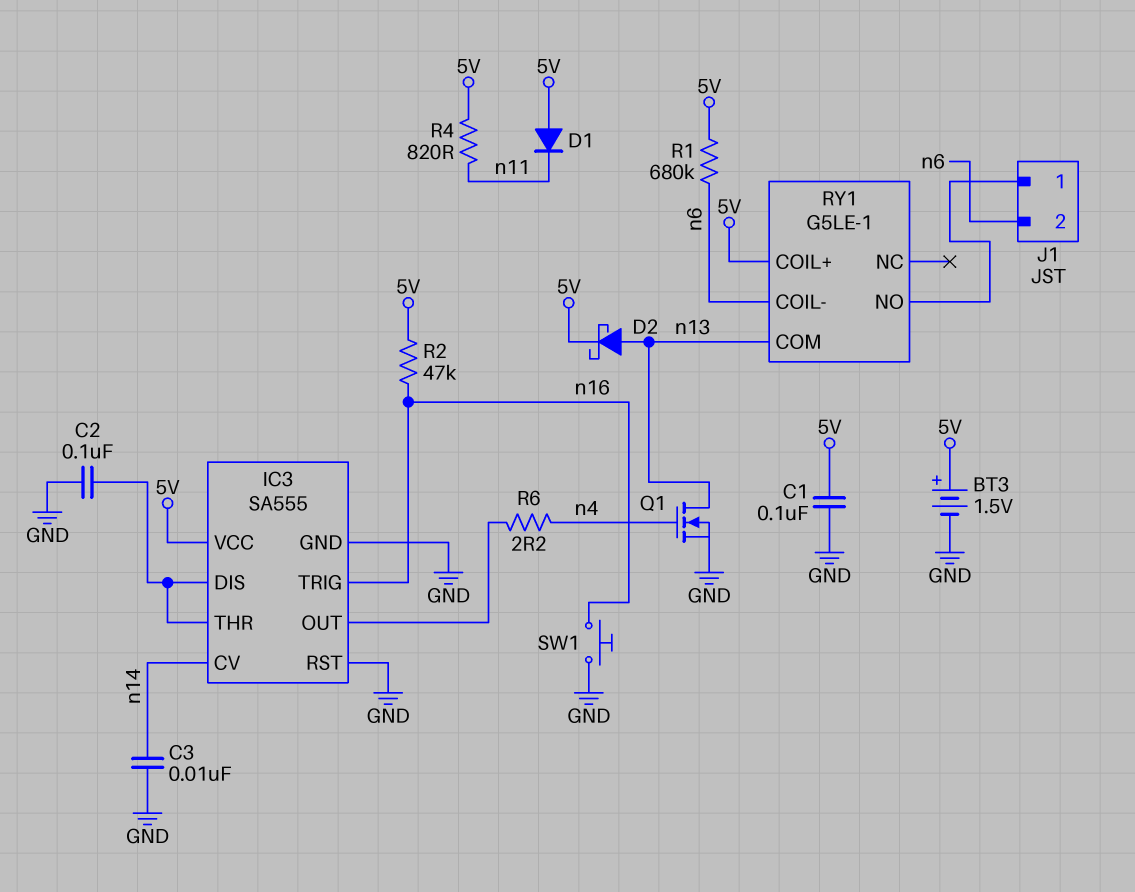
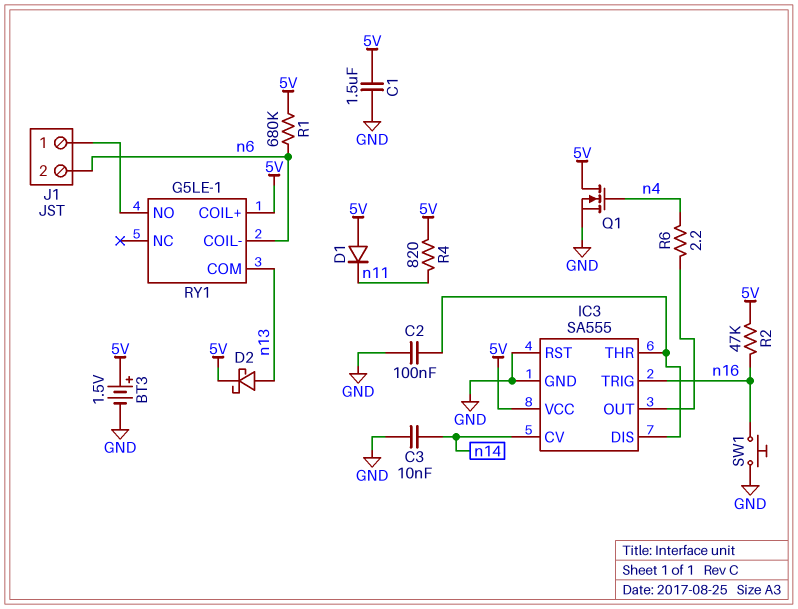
C1: 100nF (5V, GND) -> 1.5uF (5V, GND)
Q1: NMOS (G n4, D n13, S GND) -> NMOS (G n4, D 5V, S GND)

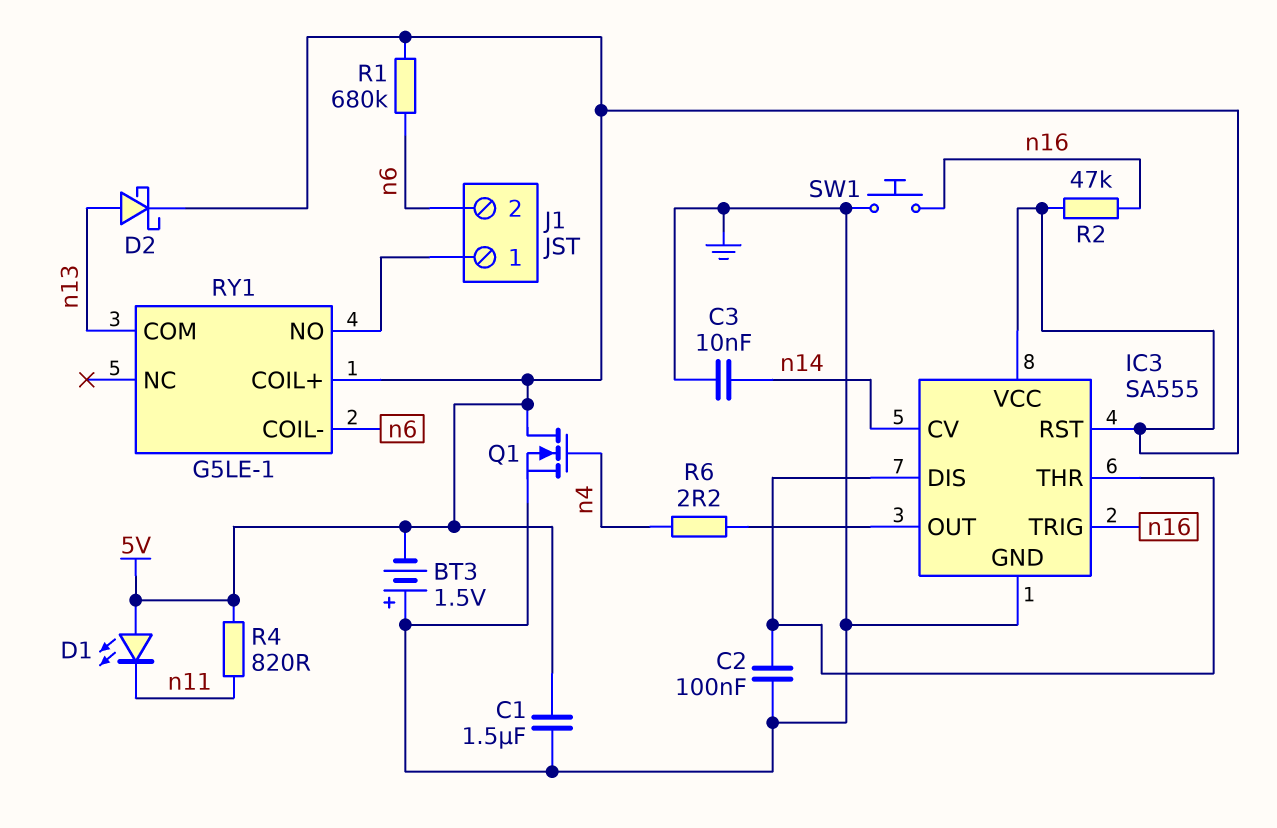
BT3: 1.5V (plus 5V, minus GND) -> 1.5V (plus GND, minus 5V)
D1: diode (A 5V, K n11) -> LED (A 5V, K n11)
IC3 pin RST: GND -> 5V

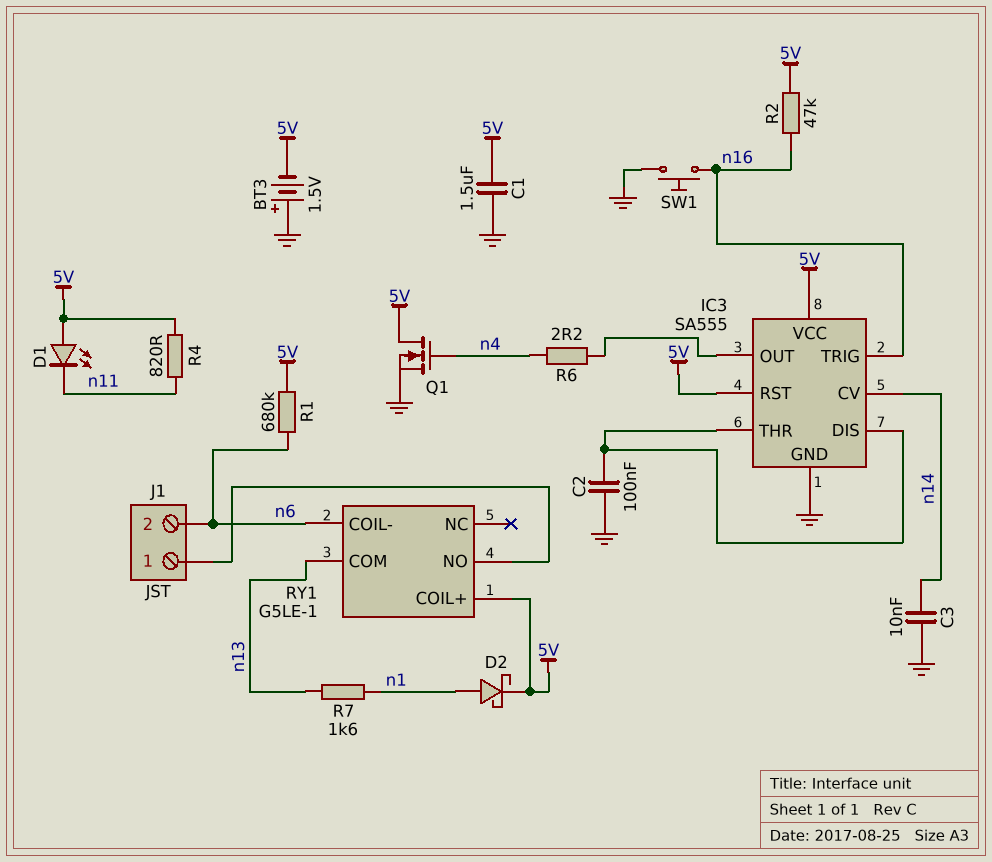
D2: schottky (A n13, K 5V) -> schottky (A n1, K 5V)
R7: none -> 1.6k (n1, n13)

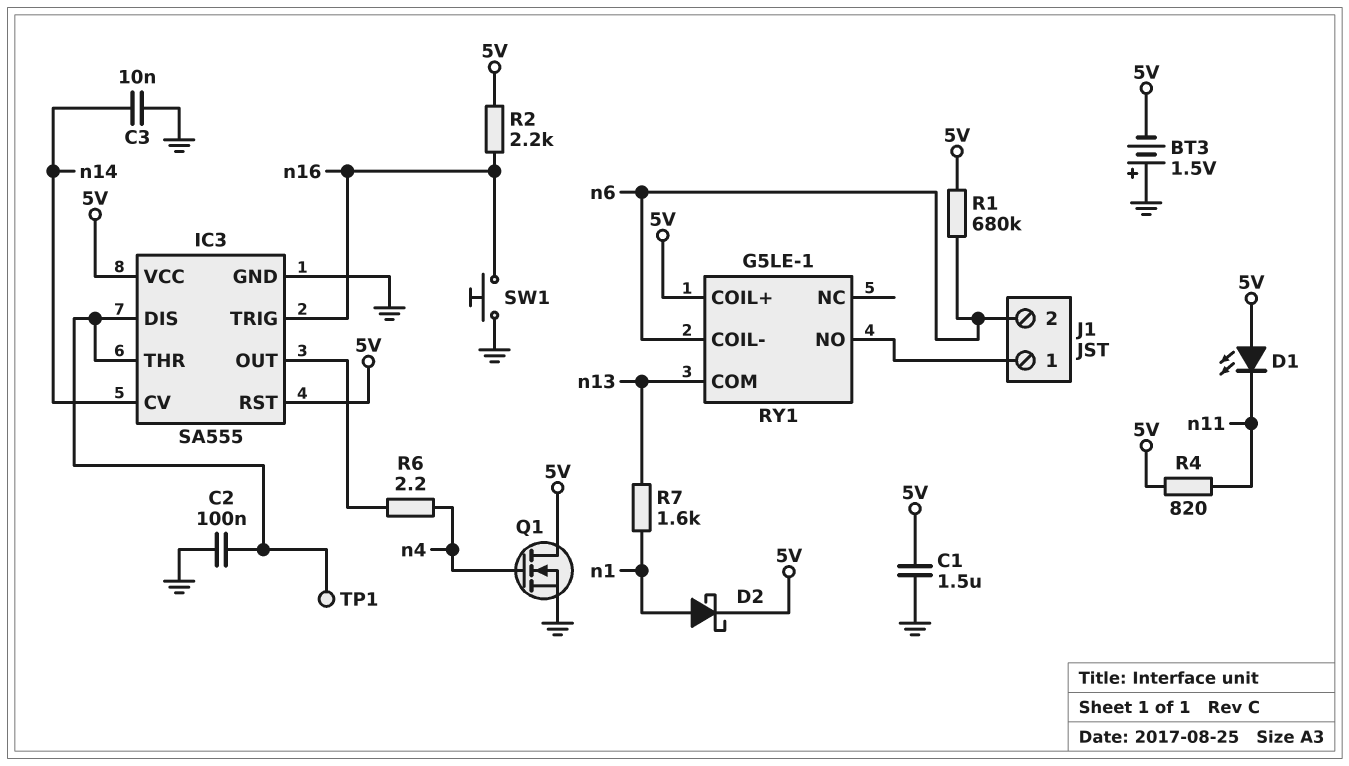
R2: 47k (5V, n16) -> 2.2k (5V, n16)
TP1: none -> test point (IC3/DIS)

